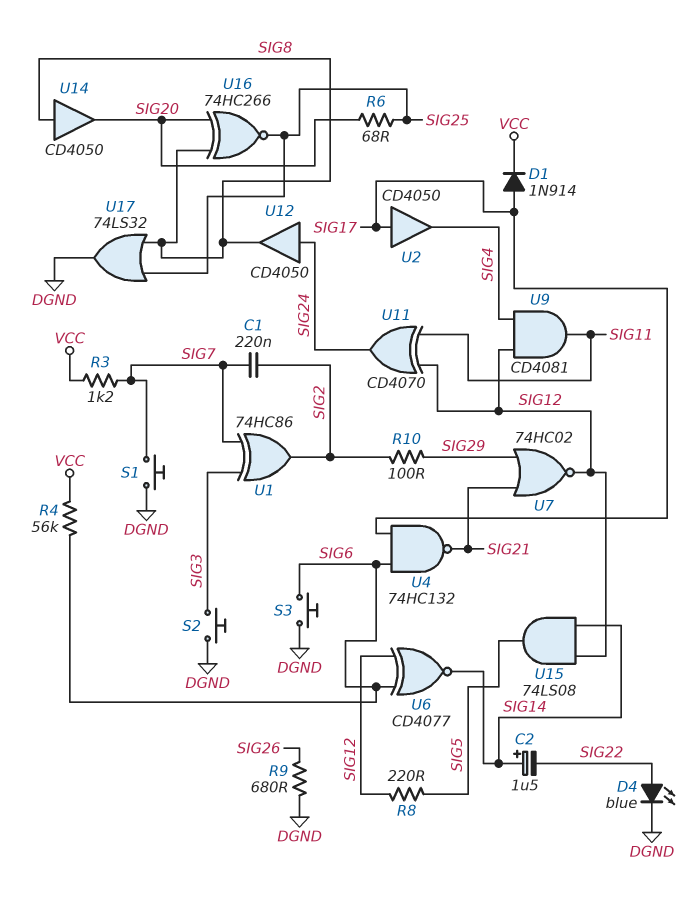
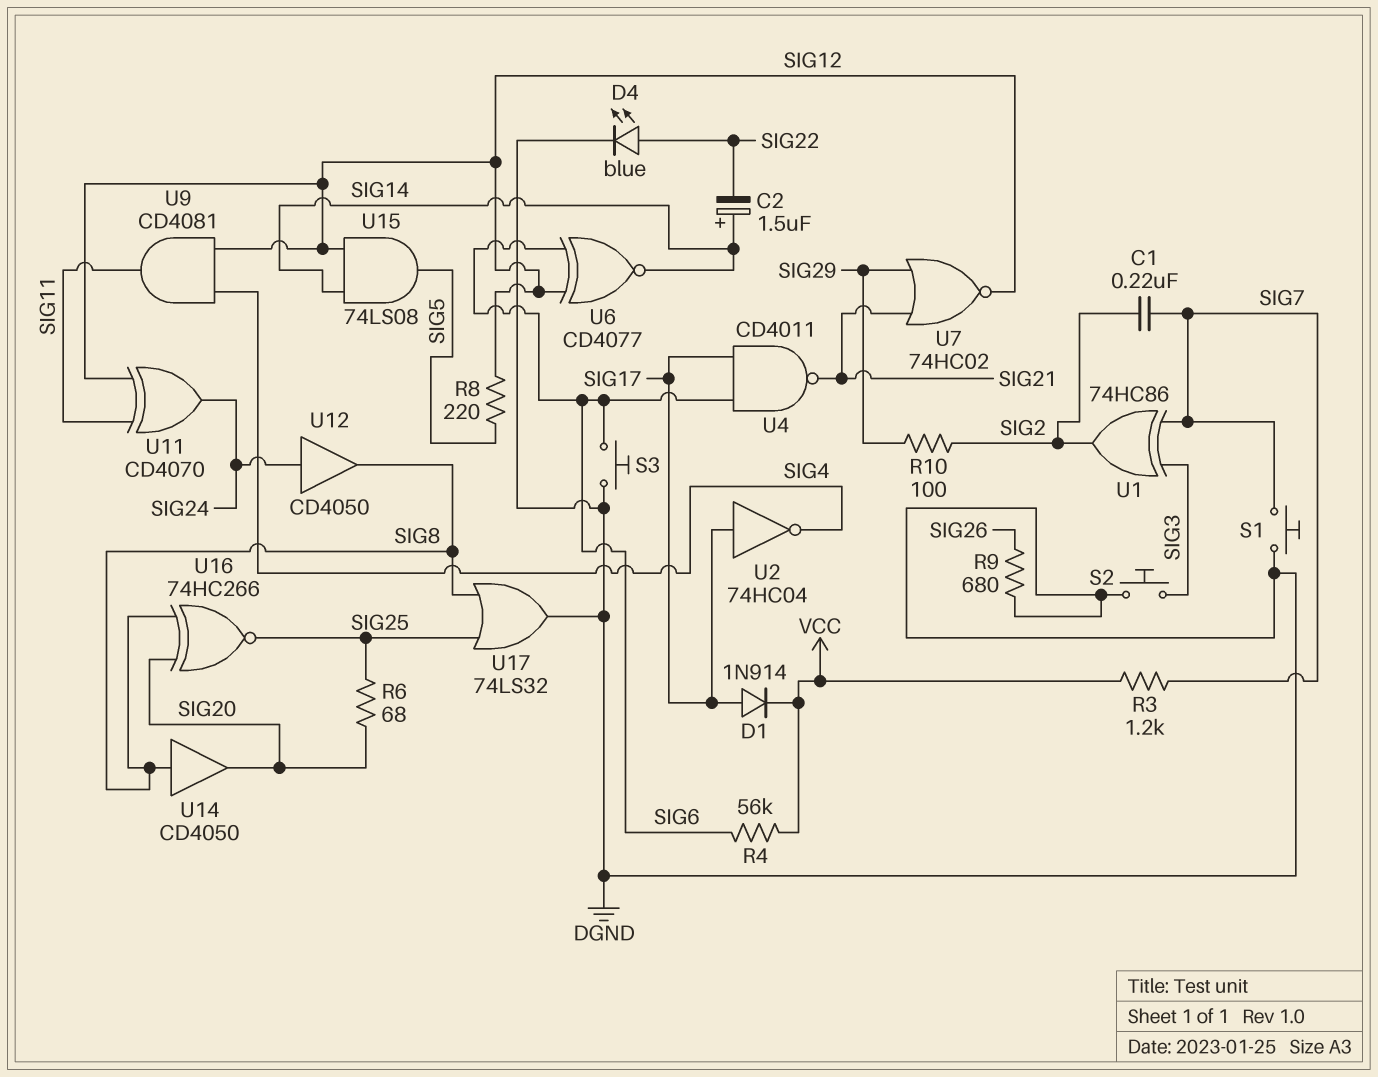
U2: buffer CD4050 (in SIG17, out SIG4) -> NOT 74HC04 (in SIG17, out SIG4)
U4: NAND 74HC132 (in SIG6, in SIG17, out SIG21) -> NAND CD4011 (in SIG6, in SIG17, out SIG21)

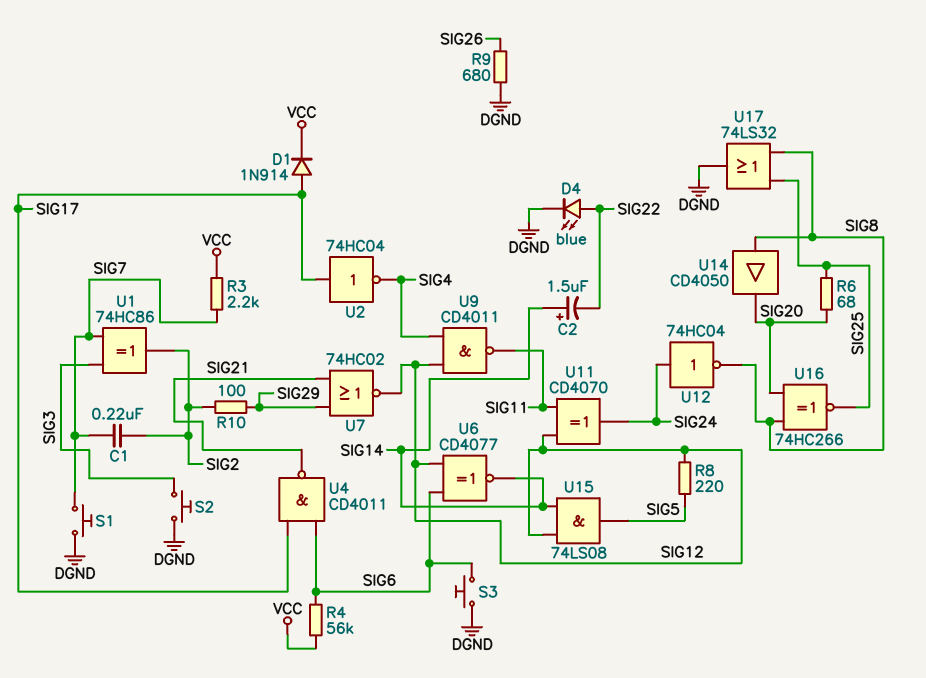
R3: 1.2k (SIG7, VCC) -> 2.2k (SIG7, VCC)
U9: AND CD4081 (in SIG4, in SIG12, out SIG11) -> NAND CD4011 (in SIG4, in SIG12, out SIG11)
U12: buffer CD4050 (in SIG24, out SIG8) -> NOT 74HC04 (in SIG24, out SIG8)

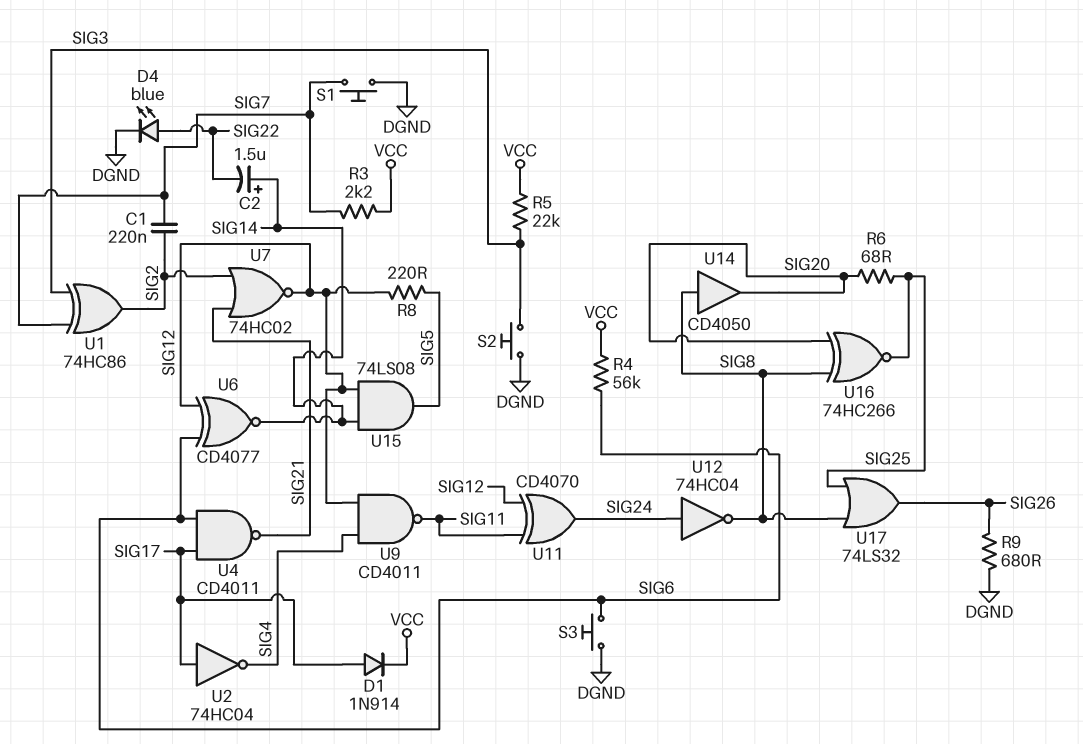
R5: none -> 22k (SIG3, VCC)
R10: 100 (SIG2, SIG29) -> none
U7: NOR 74HC02 (in SIG21, in SIG29, out SIG12) -> NOR 74HC02 (in SIG2, in SIG21, out SIG12)
U17: OR 74LS32 (in SIG8, in SIG25, out DGND) -> OR 74LS32 (in SIG8, in SIG25, out SIG26)

